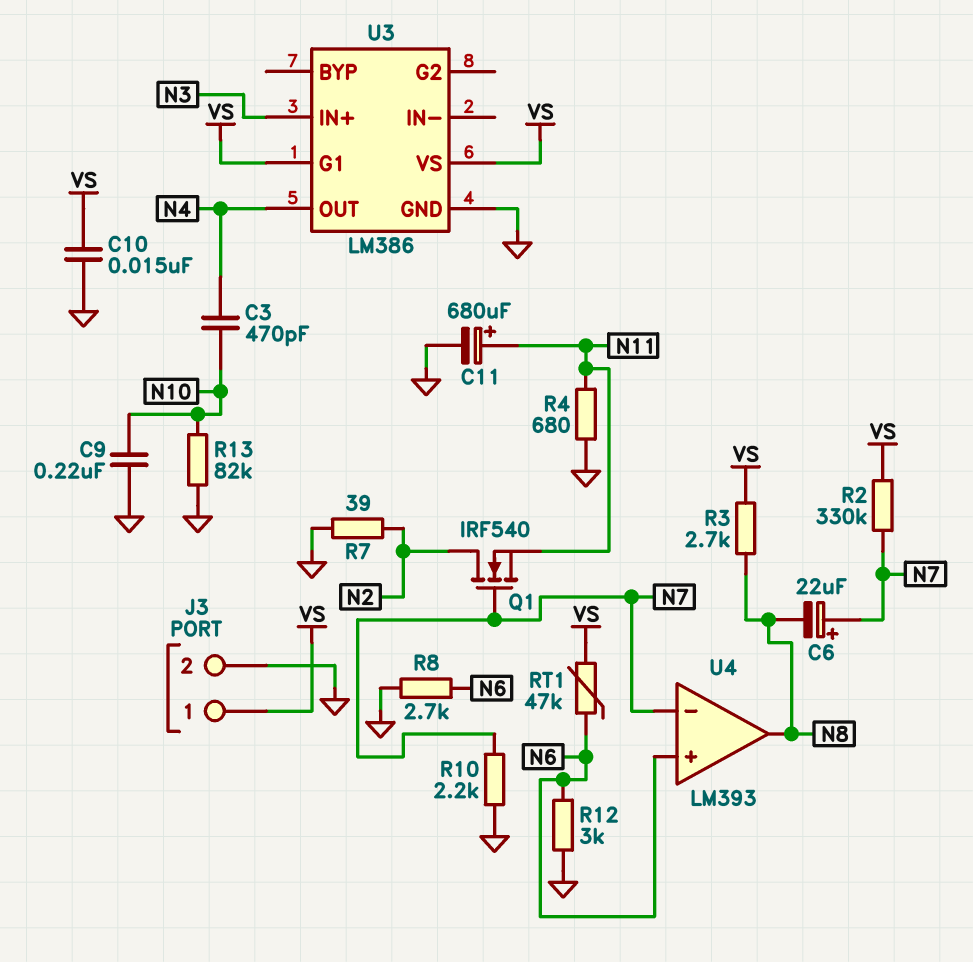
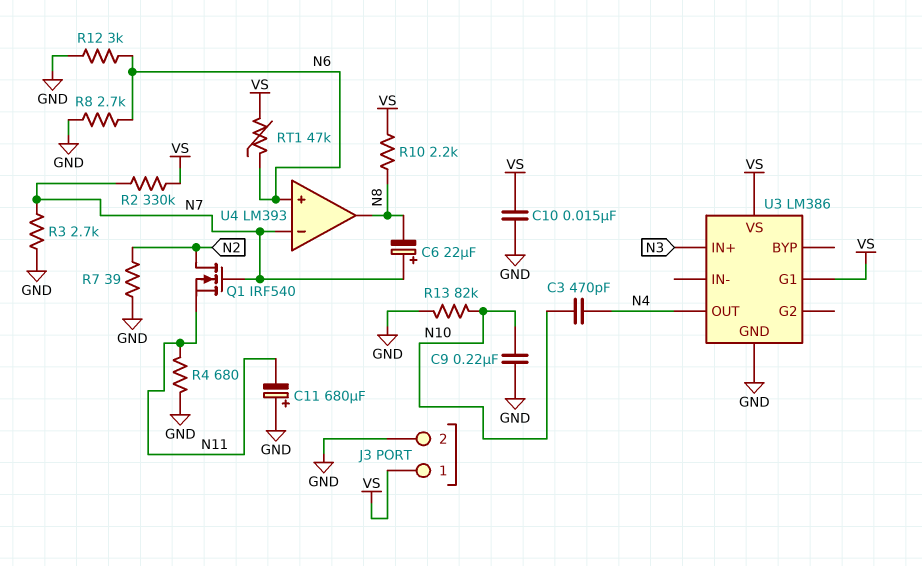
C11: 680uF (plus N11, minus GND) -> 680uF (plus GND, minus N11)
R3: 2.7k (N8, VS) -> 2.7k (GND, N7)
R10: 2.2k (GND, N7) -> 2.2k (N8, VS)

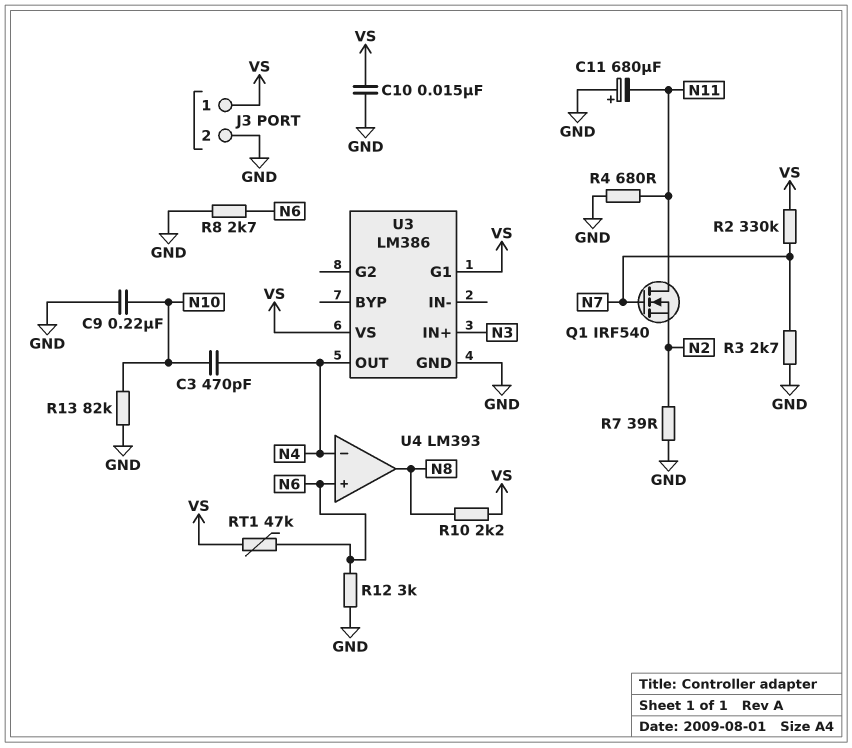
C6: 22uF (plus N7, minus N8) -> none
Q1: NMOS IRF540 (G N7, D N2, S N11) -> NMOS IRF540 (G N7, D N11, S N2)
U4 pin in-: N7 -> N4

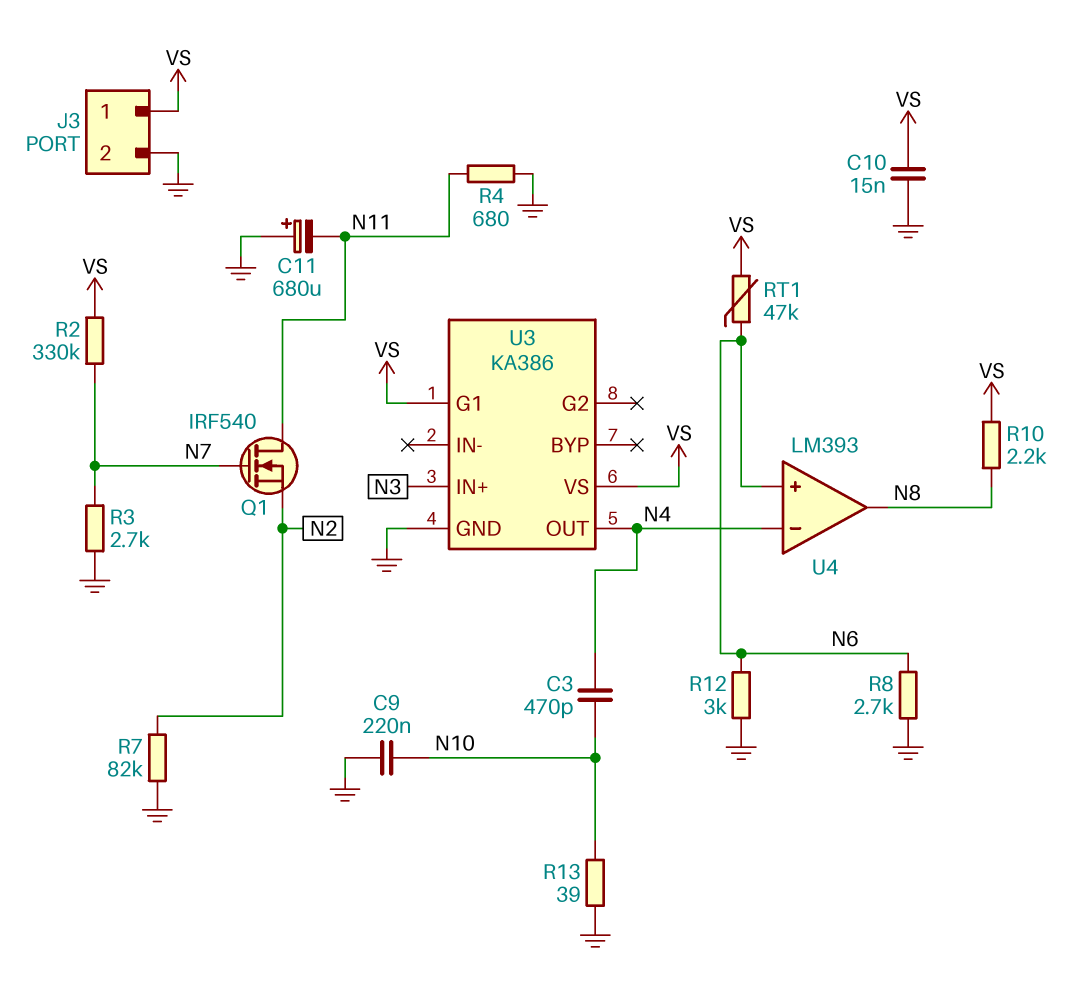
R7: 39 (GND, N2) -> 82k (GND, N2)
R13: 82k (GND, N10) -> 39 (GND, N10)
U3: LM386 -> KA386

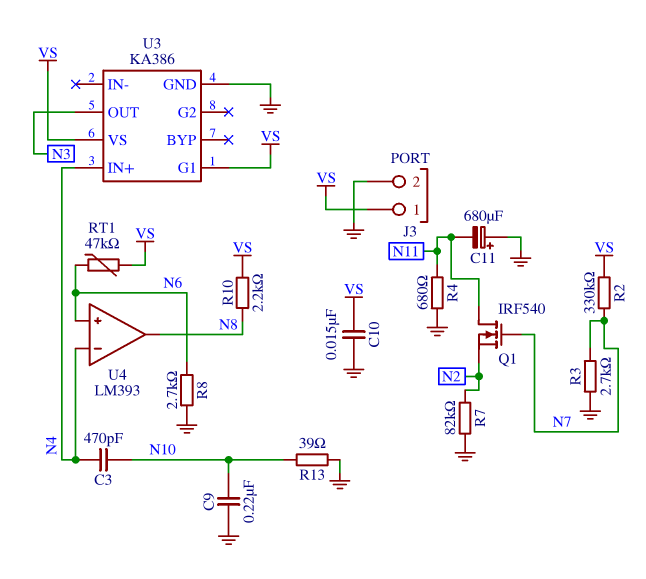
R12: 3k (GND, N6) -> none
U3 pin IN+: N3 -> N4
U3 pin OUT: N4 -> N3

